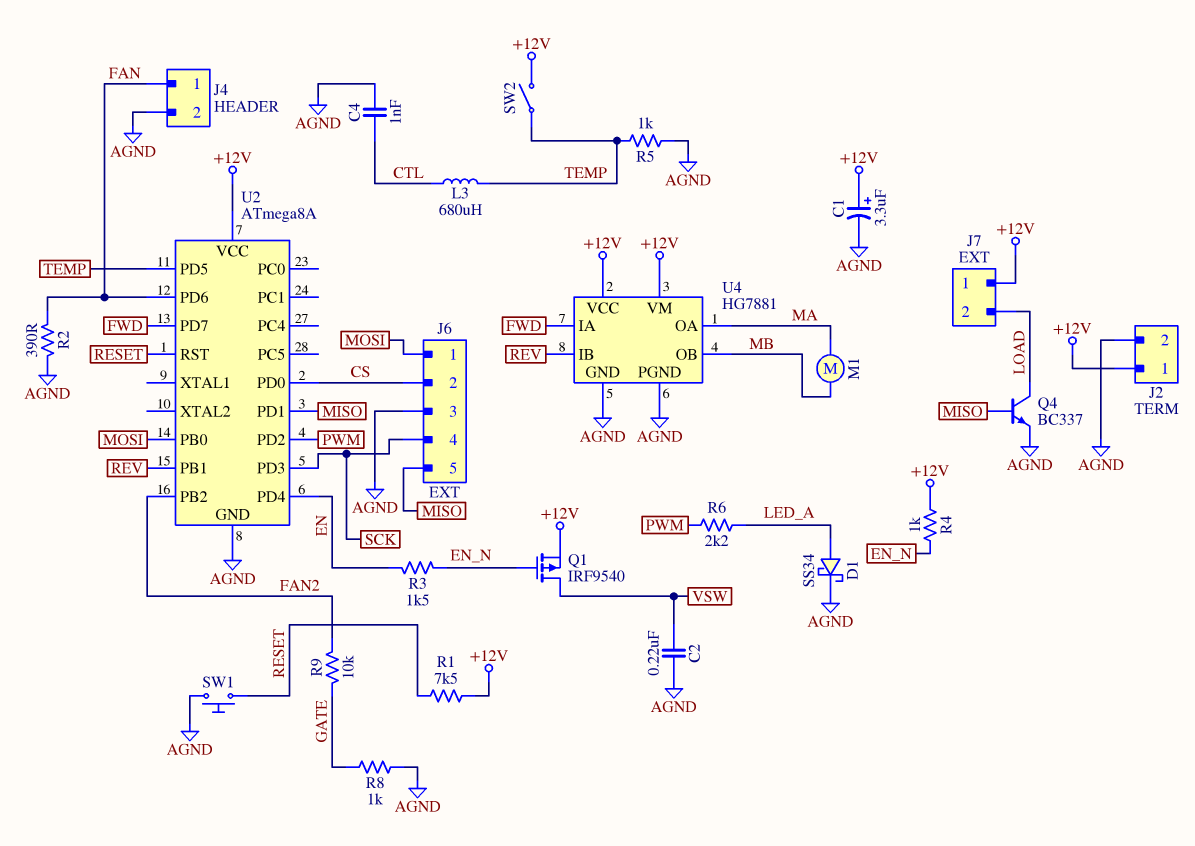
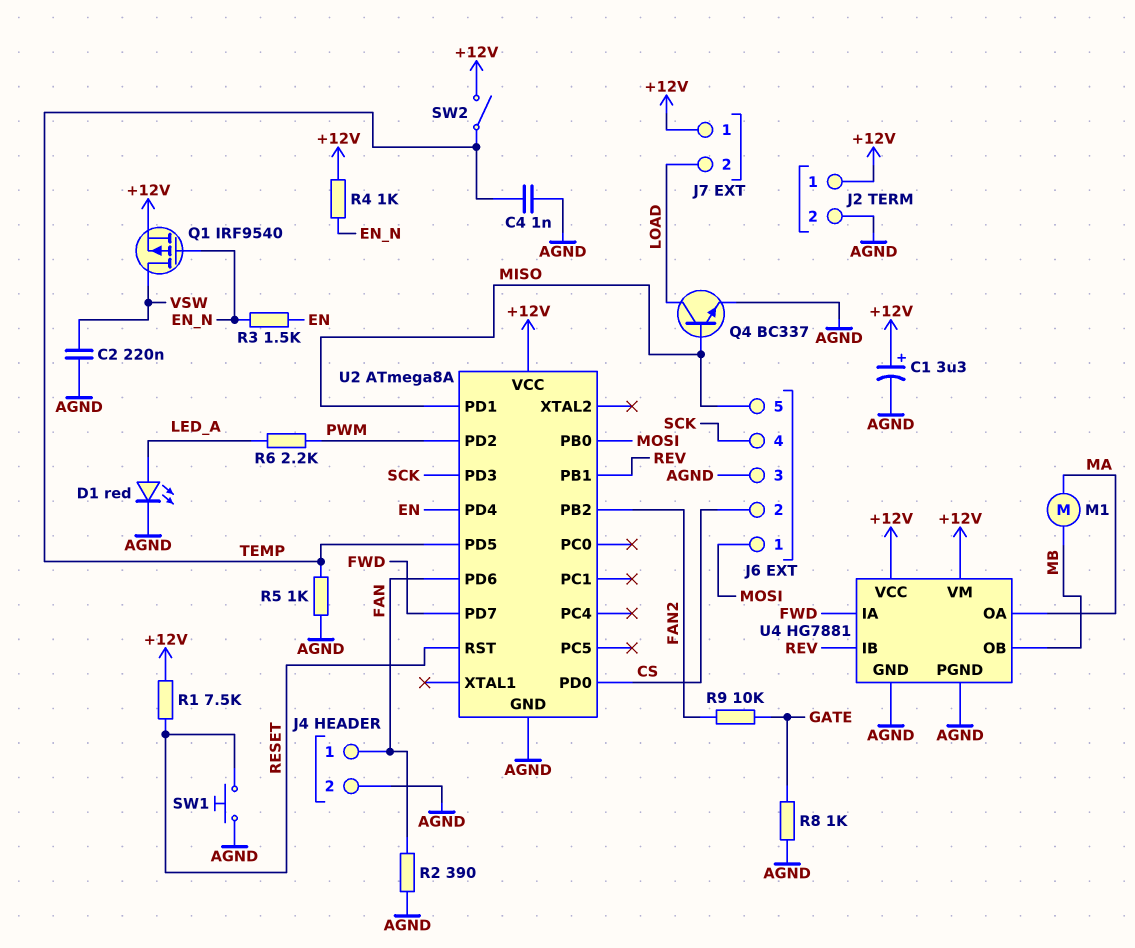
C4: 1nF (AGND, CTL) -> 1nF (AGND, TEMP)
D1: schottky SS34 (A LED_A, K AGND) -> LED red (A LED_A, K AGND)
L3: 680uH (CTL, TEMP) -> none

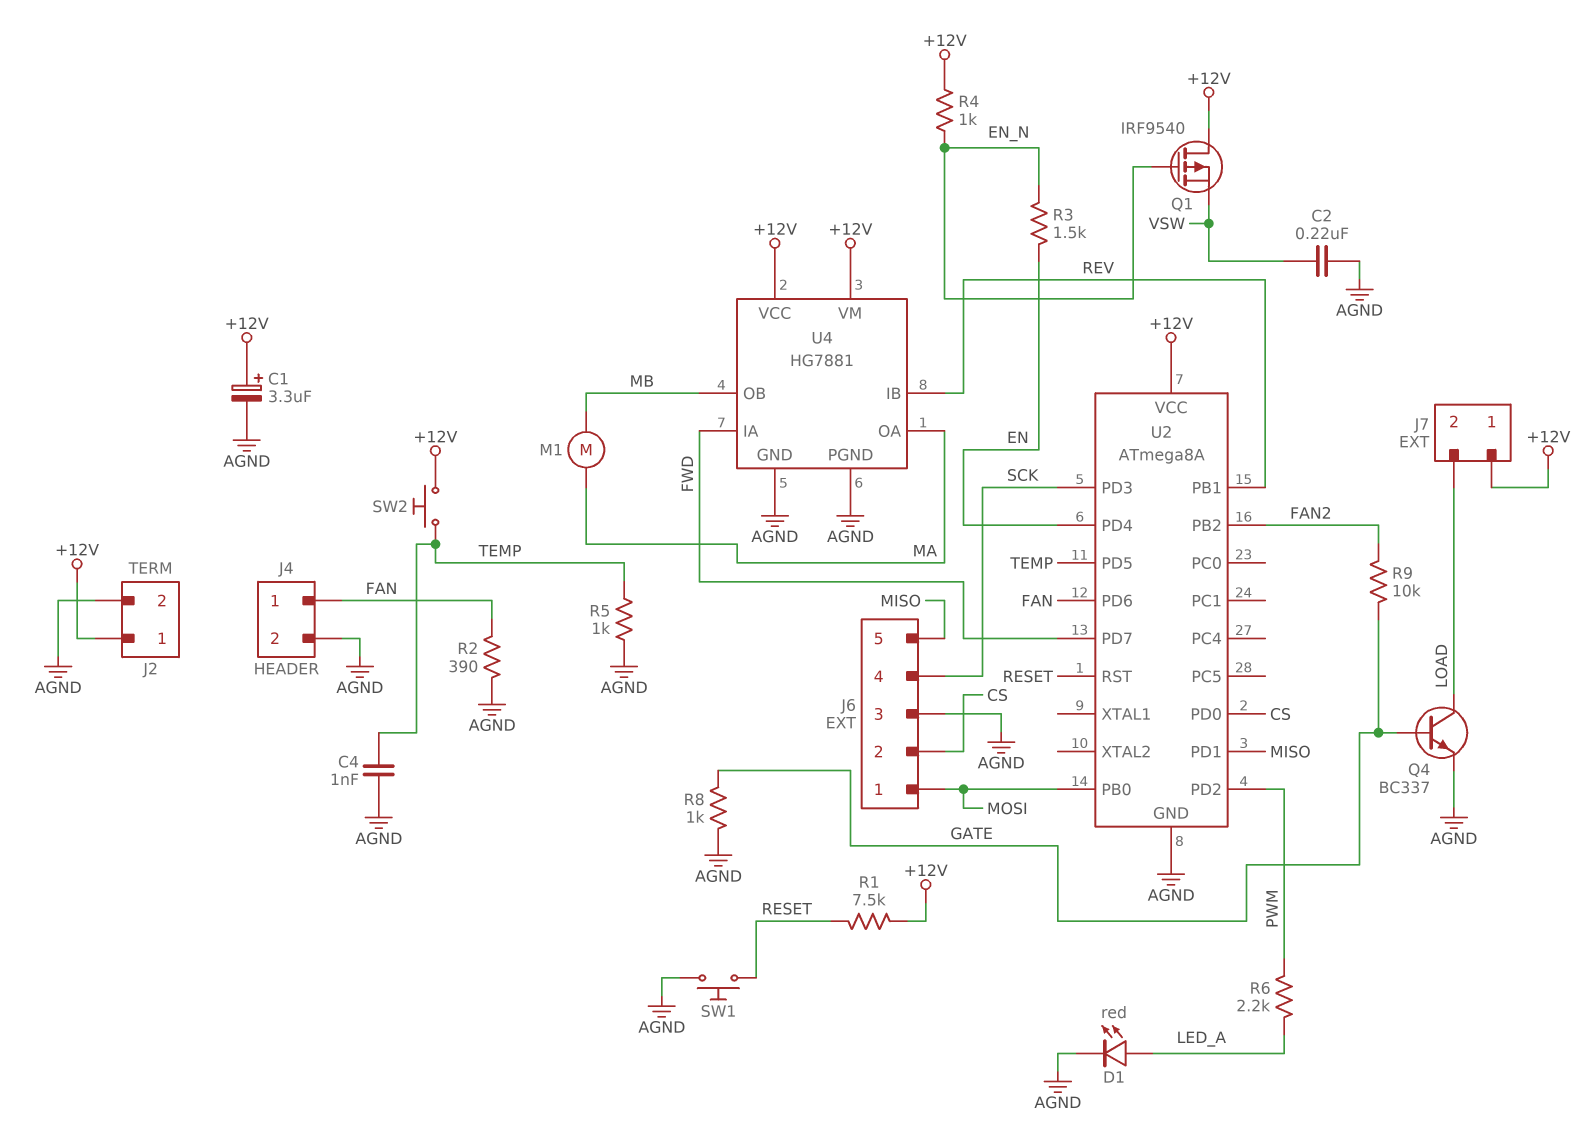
Q1: PMOS IRF9540 (G EN_N, D VSW, S +12V) -> PMOS IRF9540 (G EN_N, D +12V, S VSW)
Q4: NPN BC337 (B MISO, C LOAD, E AGND) -> NPN BC337 (B GATE, C LOAD, E AGND)
SW2: switch (+12V, TEMP) -> button (+12V, TEMP)

